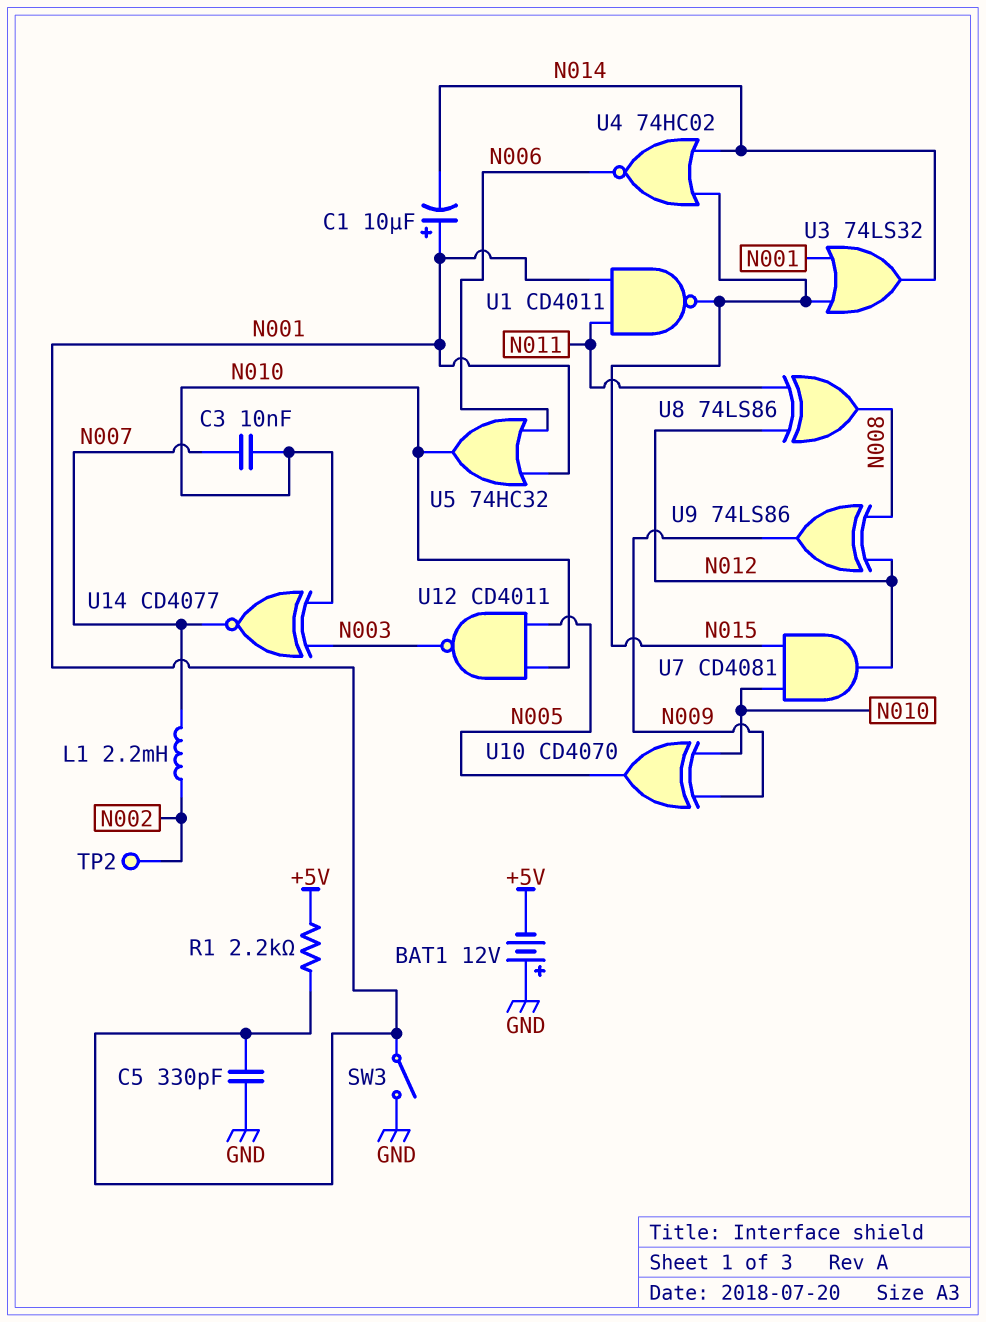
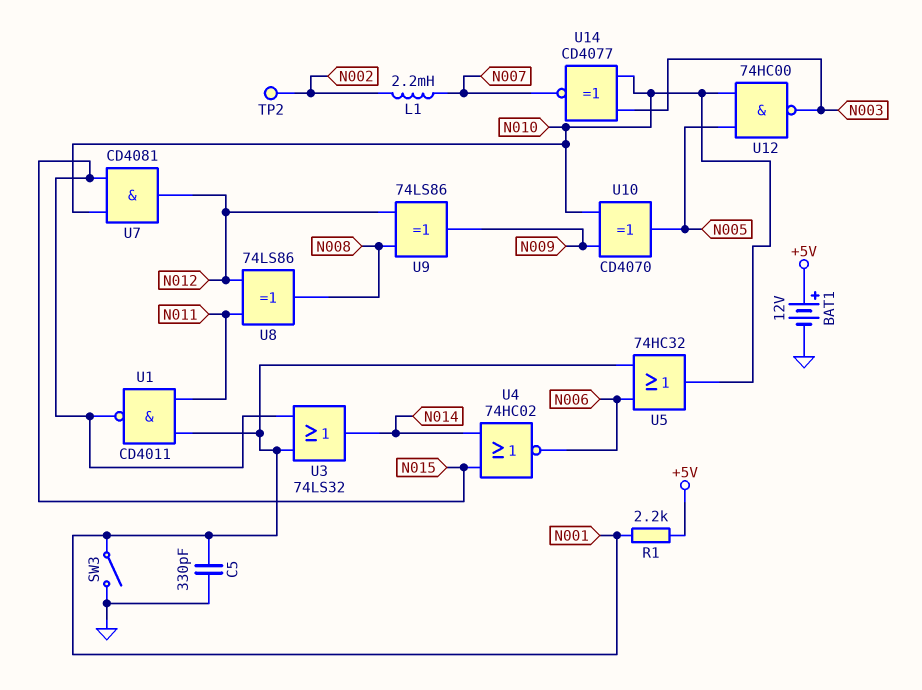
BAT1: 12V (plus GND, minus +5V) -> 12V (plus +5V, minus GND)
C1: 10uF (plus N001, minus N014) -> none
C3: 10nF (N007, N010) -> none
U12: NAND CD4011 (in N005, in N010, out N003) -> NAND 74HC00 (in N005, in N010, out N003)

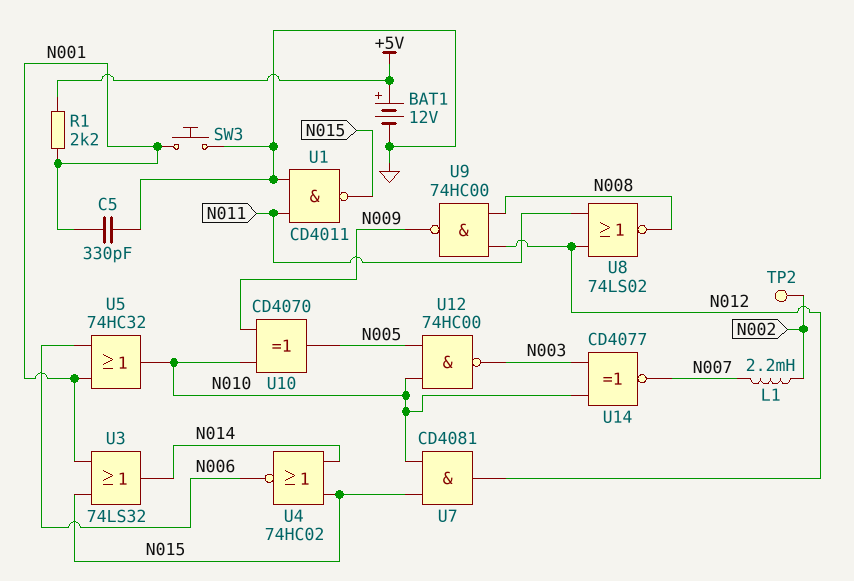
SW3: switch (GND, N001) -> button (GND, N001)
U1: NAND CD4011 (in N001, in N011, out N015) -> NAND CD4011 (in GND, in N011, out N015)
U8: XOR 74LS86 (in N011, in N012, out N008) -> NOR 74LS02 (in N011, in N012, out N008)
U9: XOR 74LS86 (in N008, in N012, out N009) -> NAND 74HC00 (in N008, in N012, out N009)

